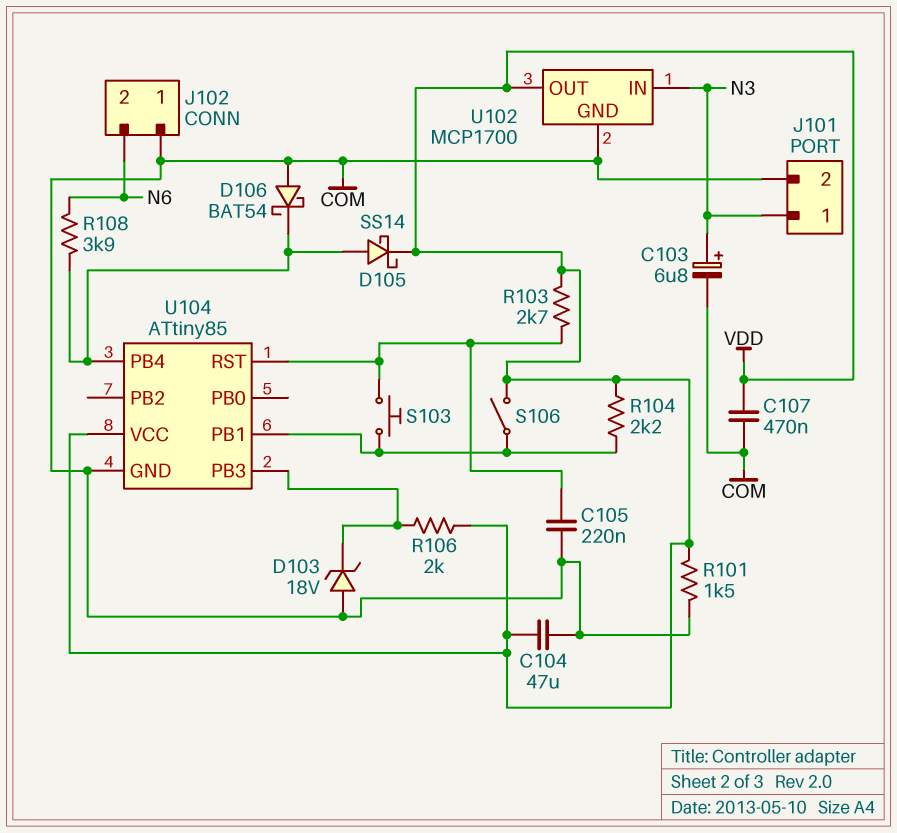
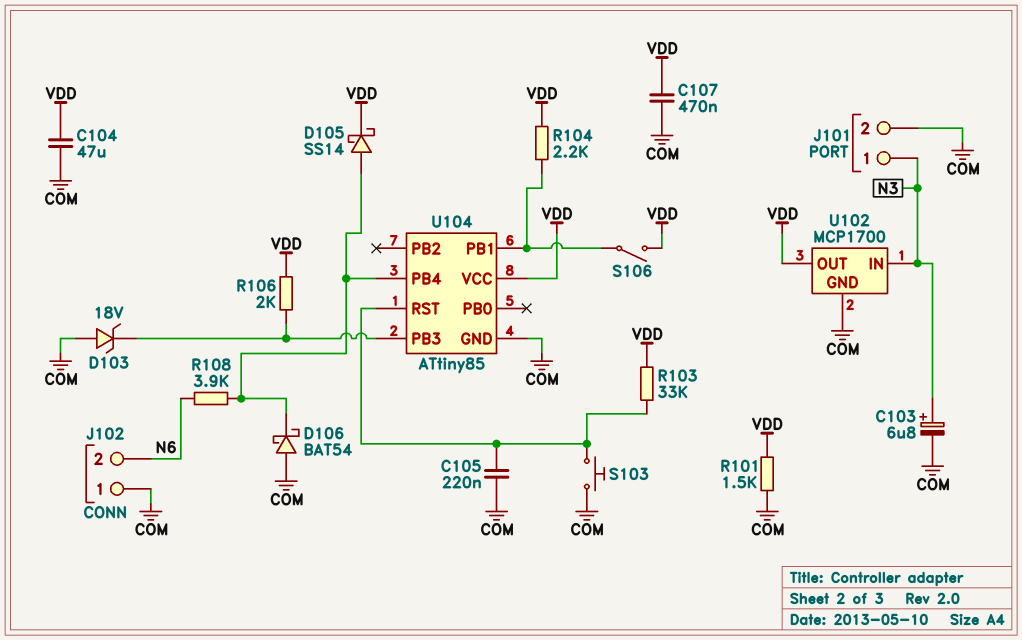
R103: 2.7k (U104/RST, VDD) -> 33k (U104/RST, VDD)
S103: button (U104/PB1, U104/RST) -> button (COM, U104/RST)

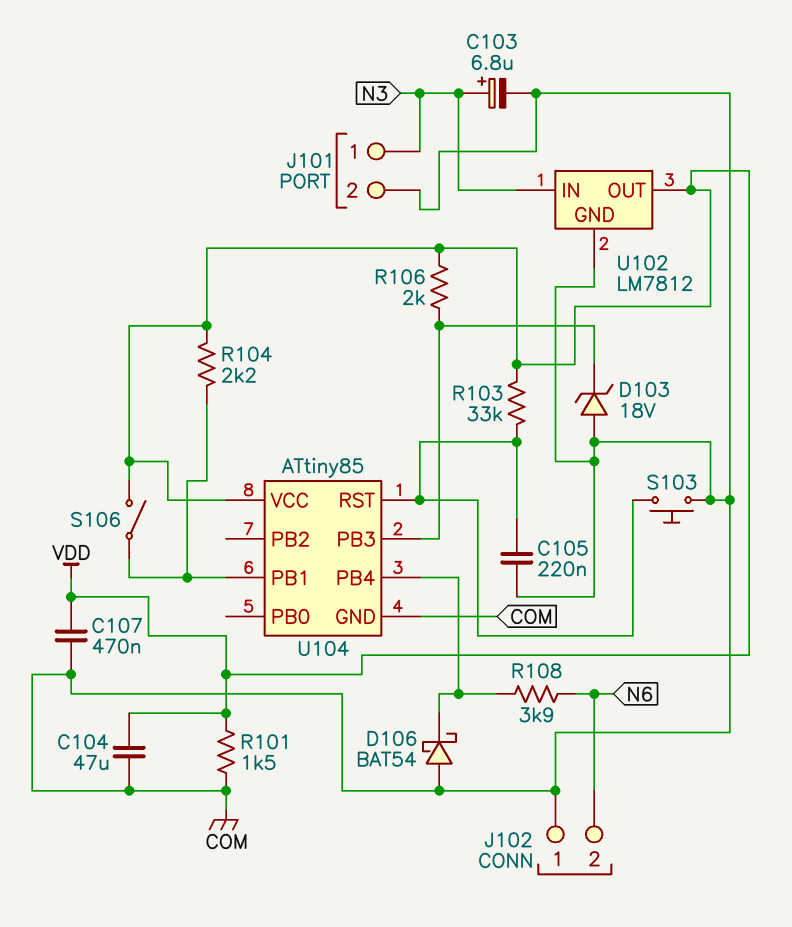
D105: schottky SS14 (A U104/PB4, K VDD) -> none
U102: MCP1700 -> LM7812

